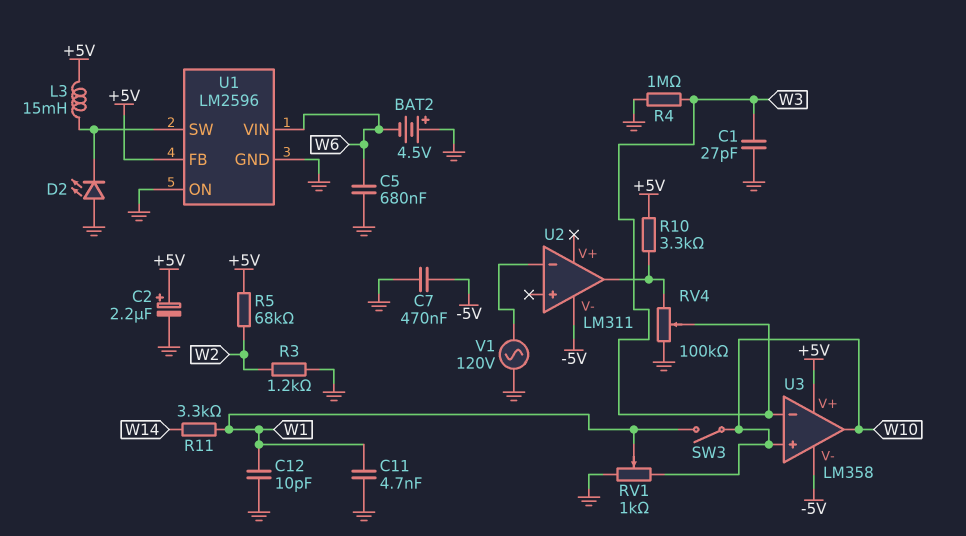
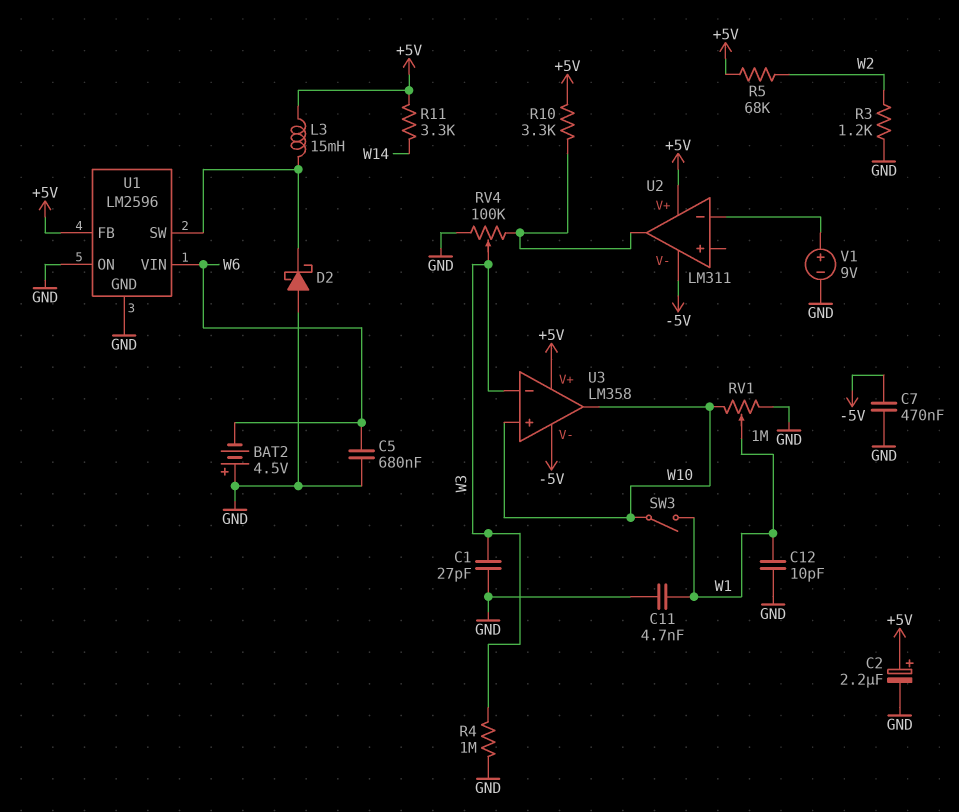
D2: LED (A GND, K U1/SW) -> schottky (A GND, K U1/SW)
R11: 3.3k (W1, W14) -> 3.3k (+5V, W14)
RV1: 1k (GND, W10, wiper W1) -> 1M (GND, W10, wiper W1)
U2 pin V+: none -> +5V
V1: AC 120V (GND, U2/in-) -> 9V (plus U2/in-, minus GND)

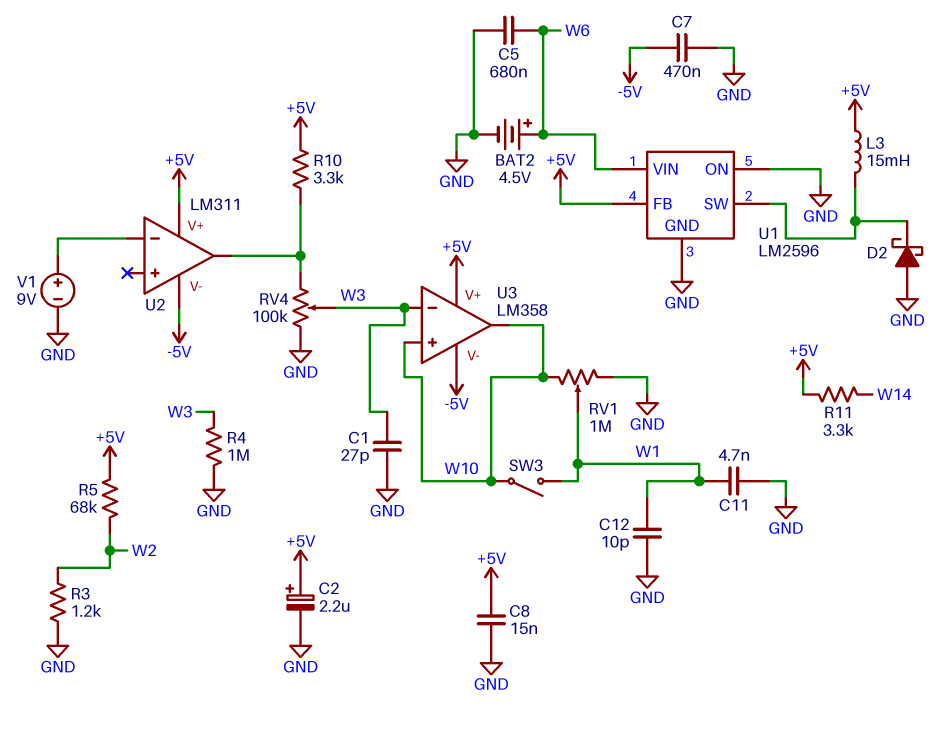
BAT2: 4.5V (plus GND, minus W6) -> 4.5V (plus W6, minus GND)
C8: none -> 15nF (+5V, GND)

